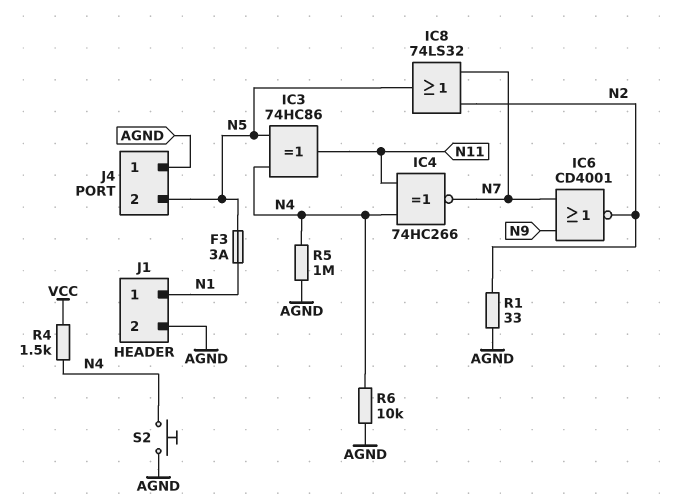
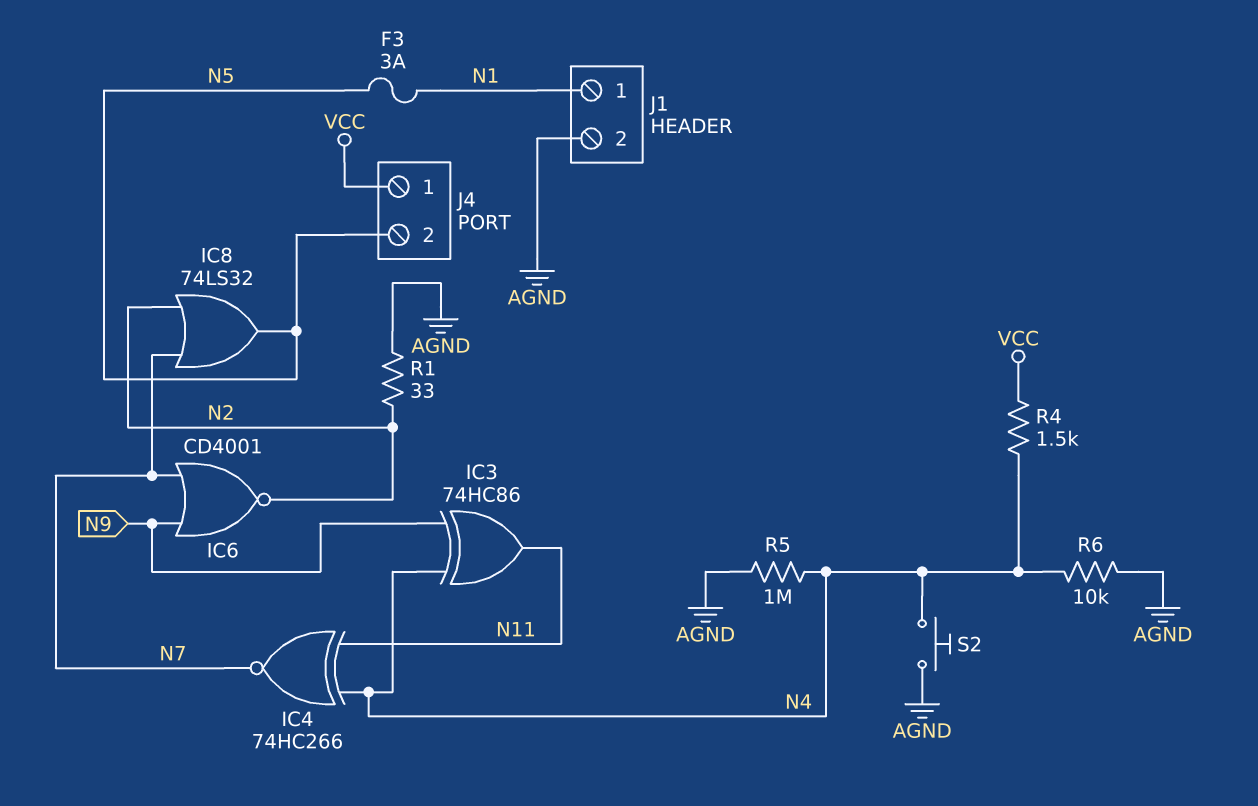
IC3: XOR 74HC86 (in N4, in N5, out N11) -> XOR 74HC86 (in N4, in N9, out N11)
J4 pin 1: AGND -> VCC

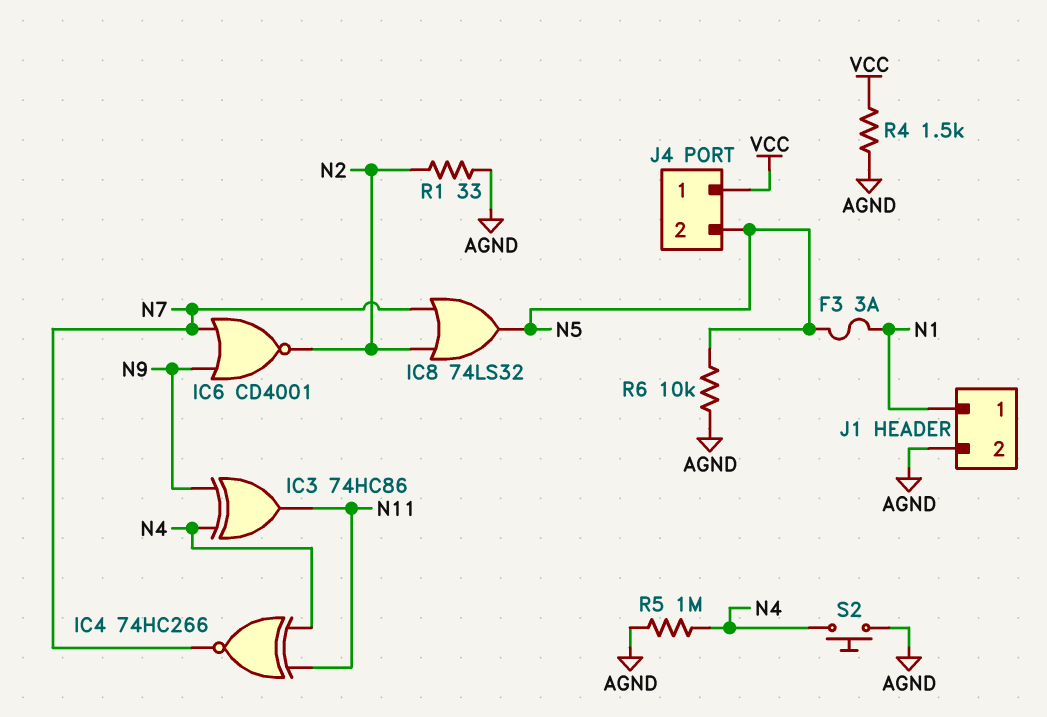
R4: 1.5k (N4, VCC) -> 1.5k (AGND, VCC)
R6: 10k (AGND, N4) -> 10k (AGND, N5)

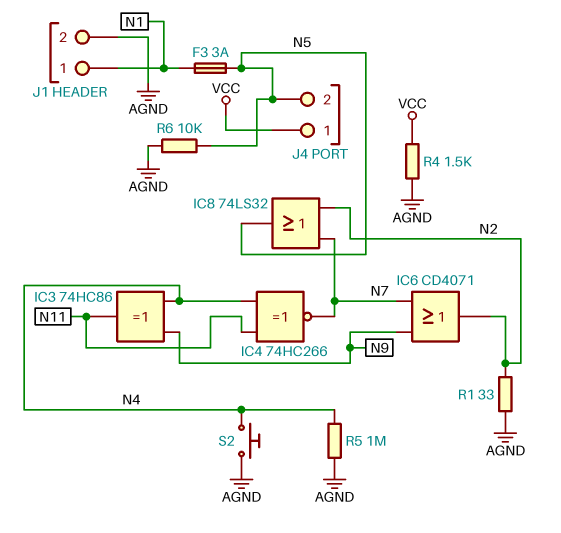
IC6: NOR CD4001 (in N7, in N9, out N2) -> OR CD4071 (in N7, in N9, out N2)

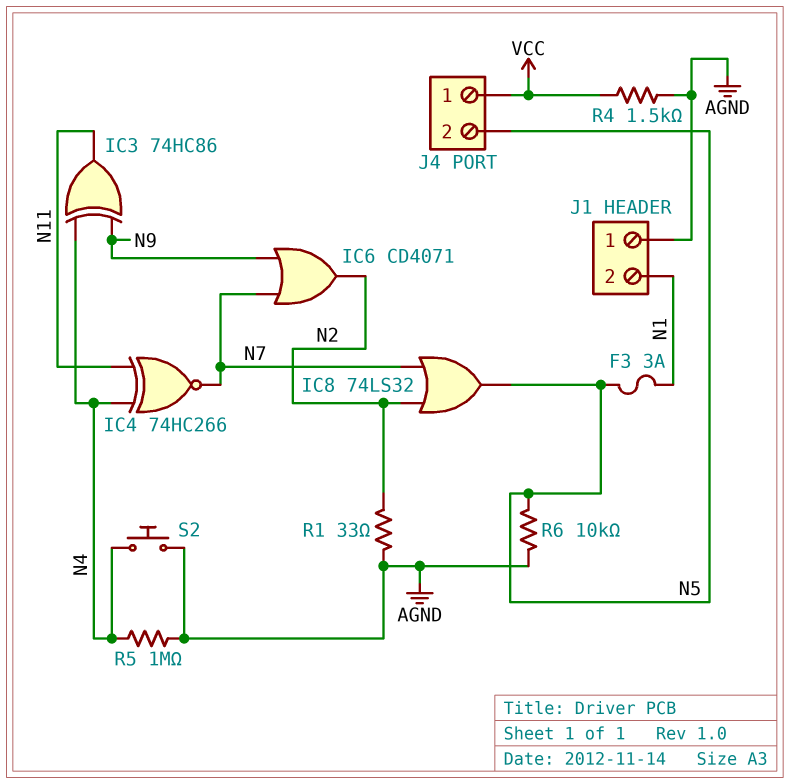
J1 pin 1: N1 -> AGND
J1 pin 2: AGND -> N1

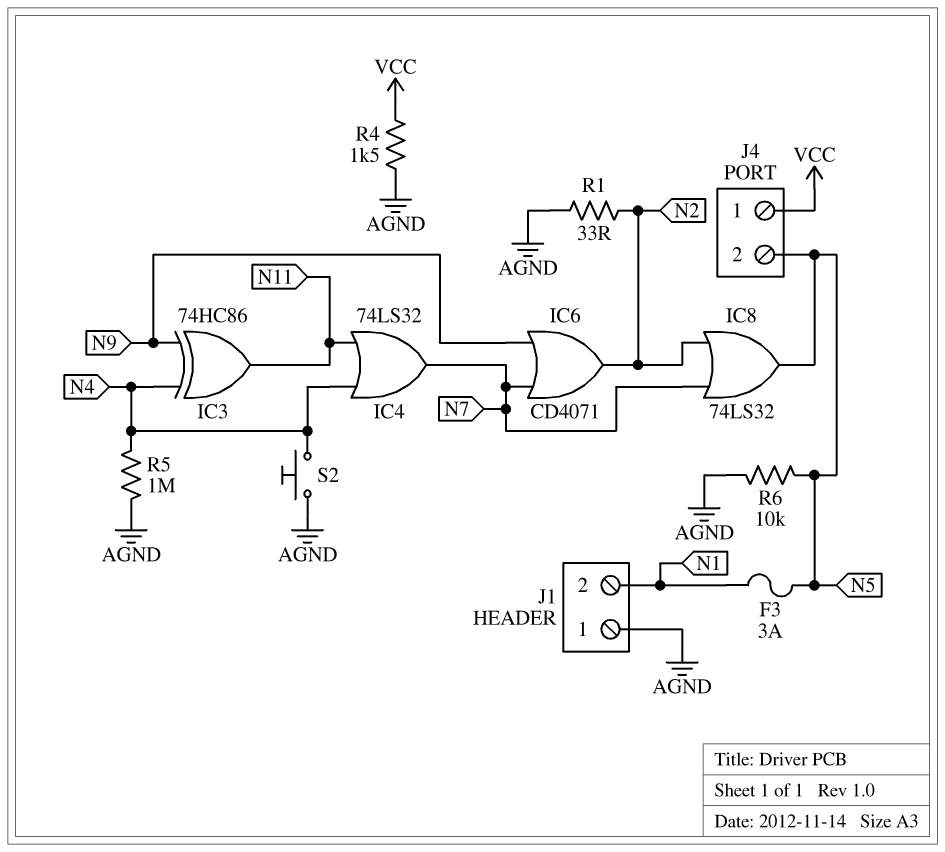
IC4: XNOR 74HC266 (in N4, in N11, out N7) -> OR 74LS32 (in N4, in N11, out N7)

